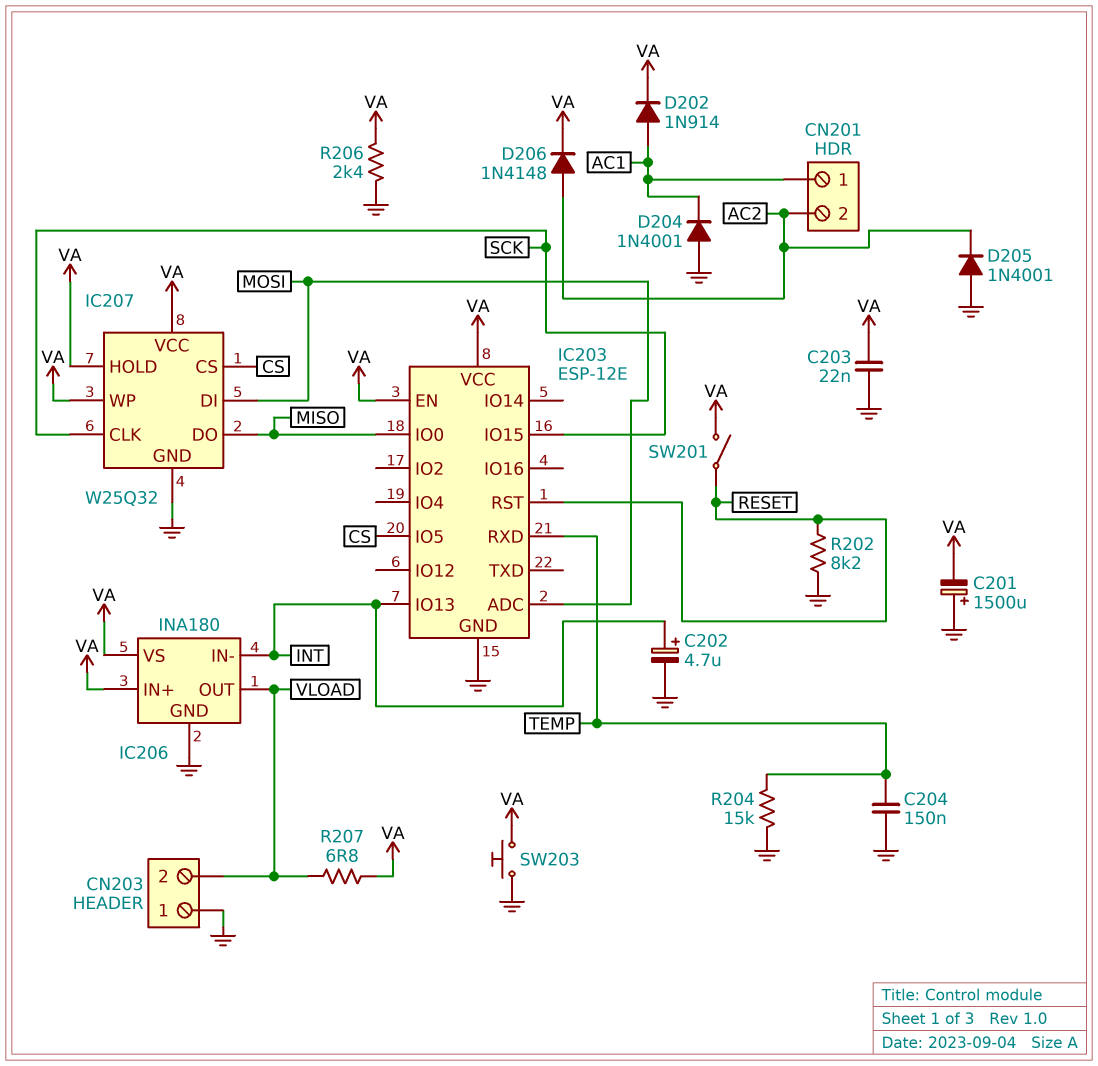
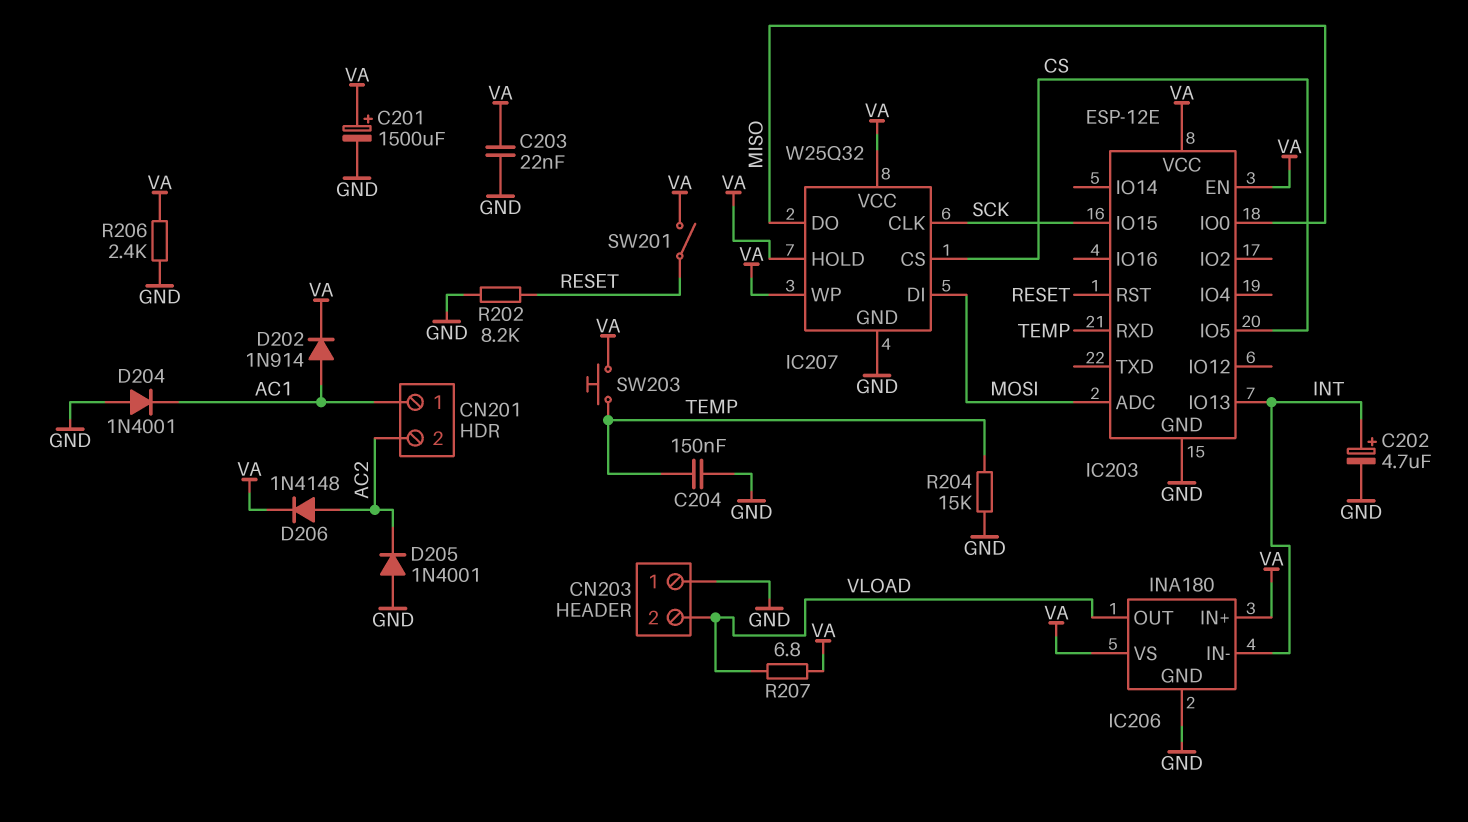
C201: 1500uF (plus GND, minus VA) -> 1500uF (plus VA, minus GND)
SW203: button (GND, VA) -> button (TEMP, VA)

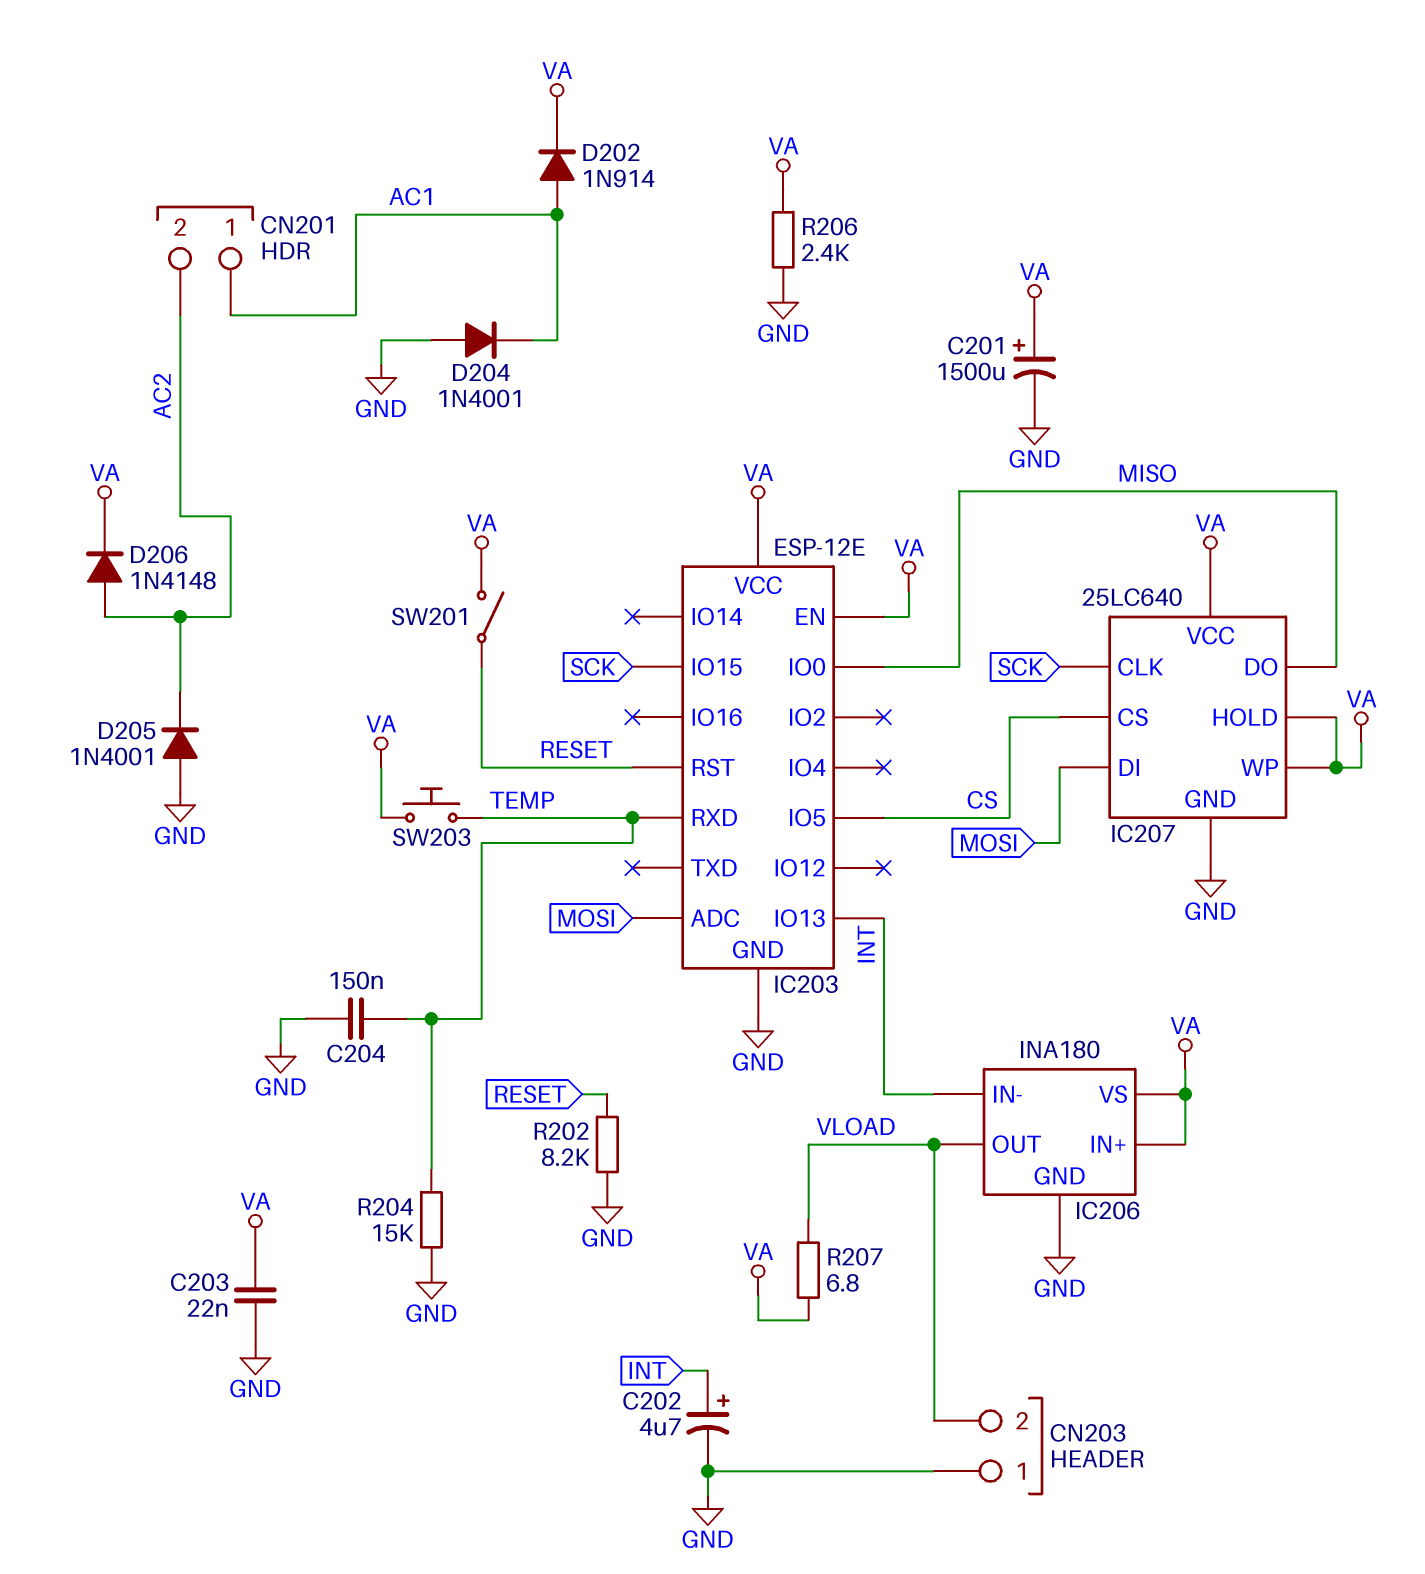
IC207: W25Q32 -> 25LC640

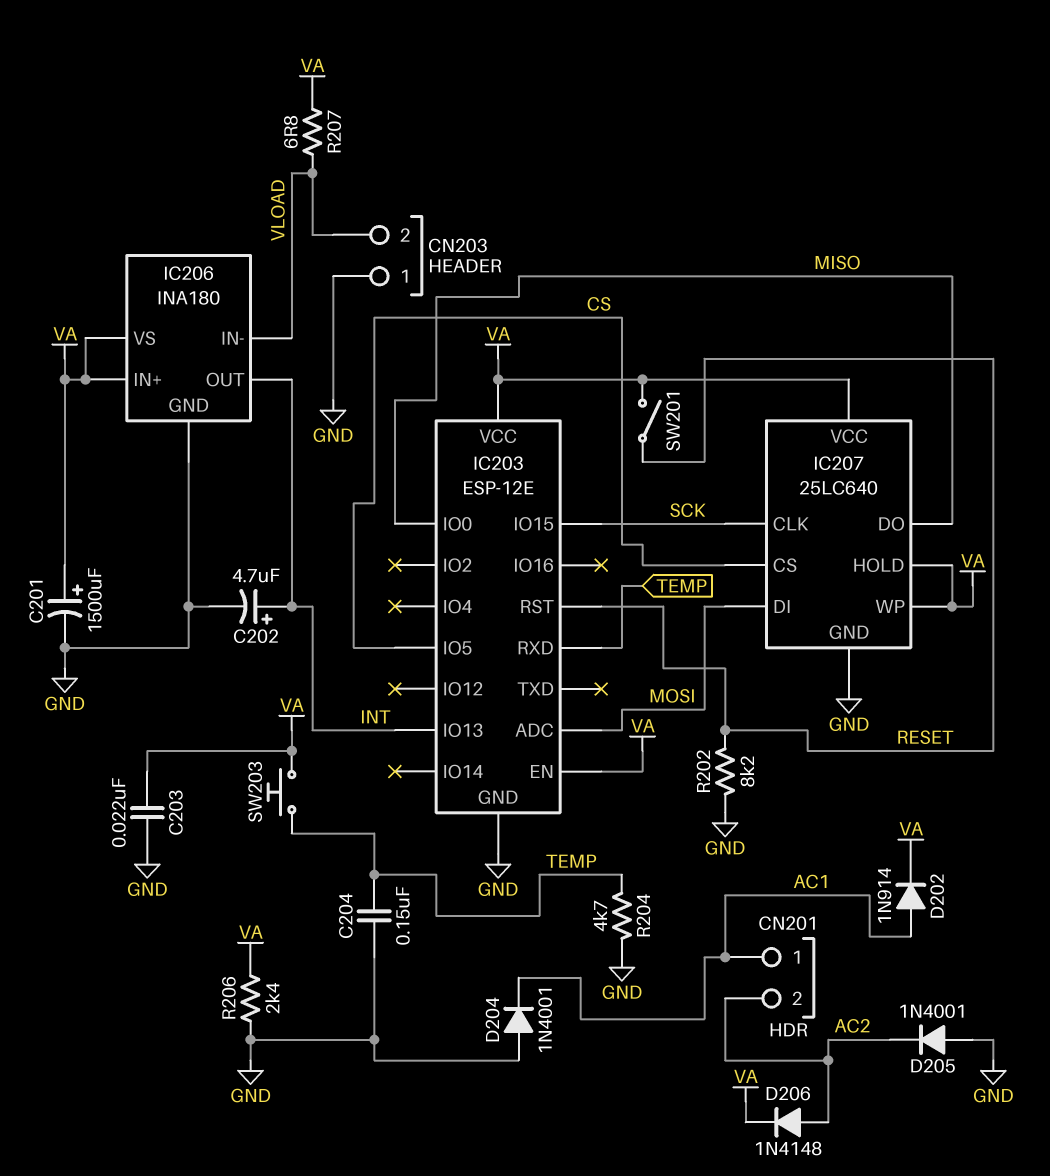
IC206 pin IN-: INT -> VLOAD
IC206 pin OUT: VLOAD -> INT
R204: 15k (GND, TEMP) -> 4.7k (GND, TEMP)

